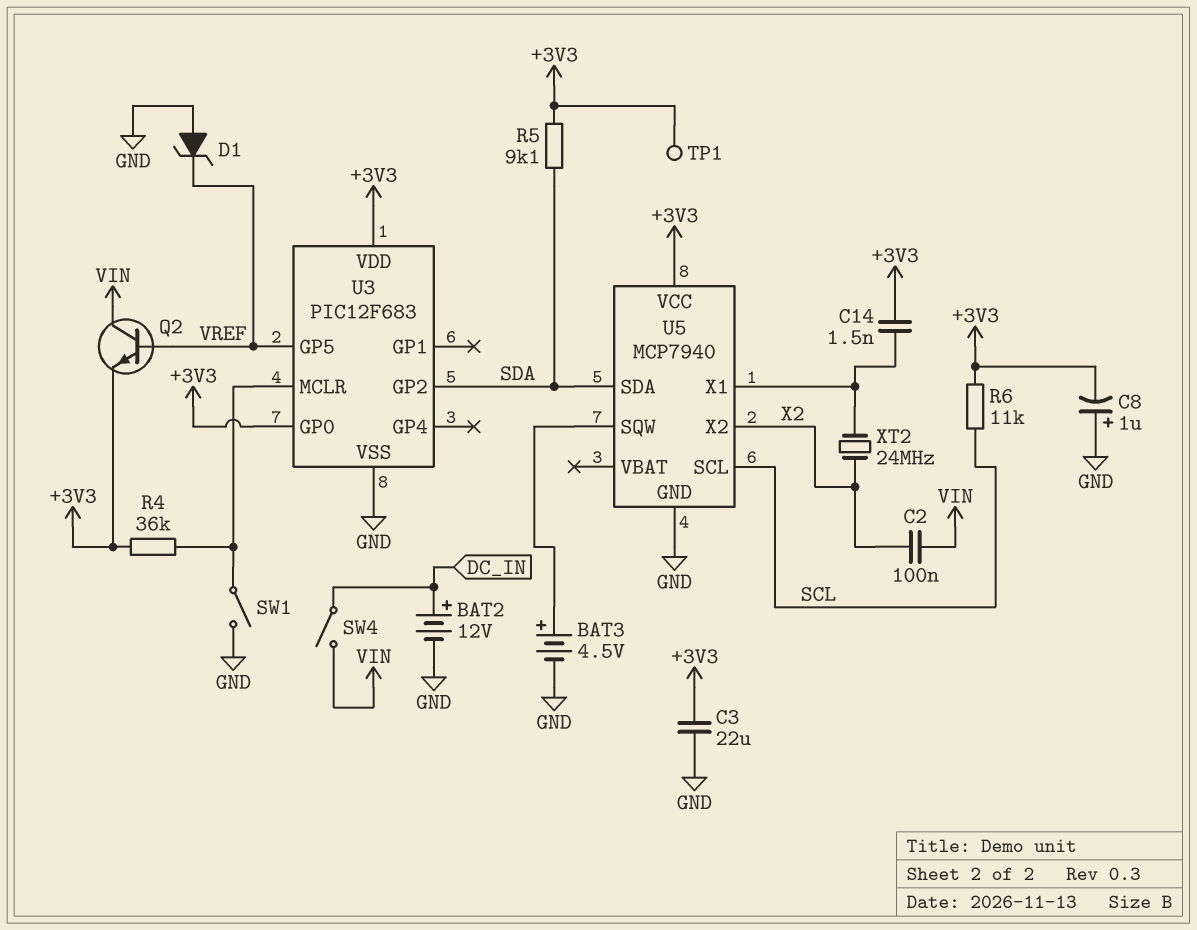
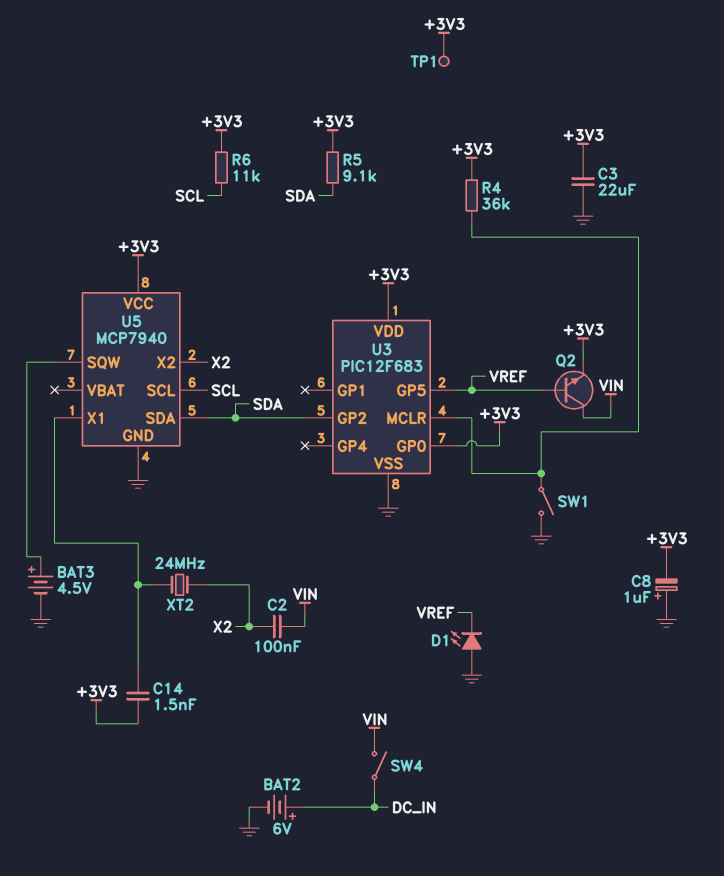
BAT2: 12V (plus DC_IN, minus GND) -> 6V (plus DC_IN, minus GND)
D1: zener (A GND, K VREF) -> LED (A GND, K VREF)

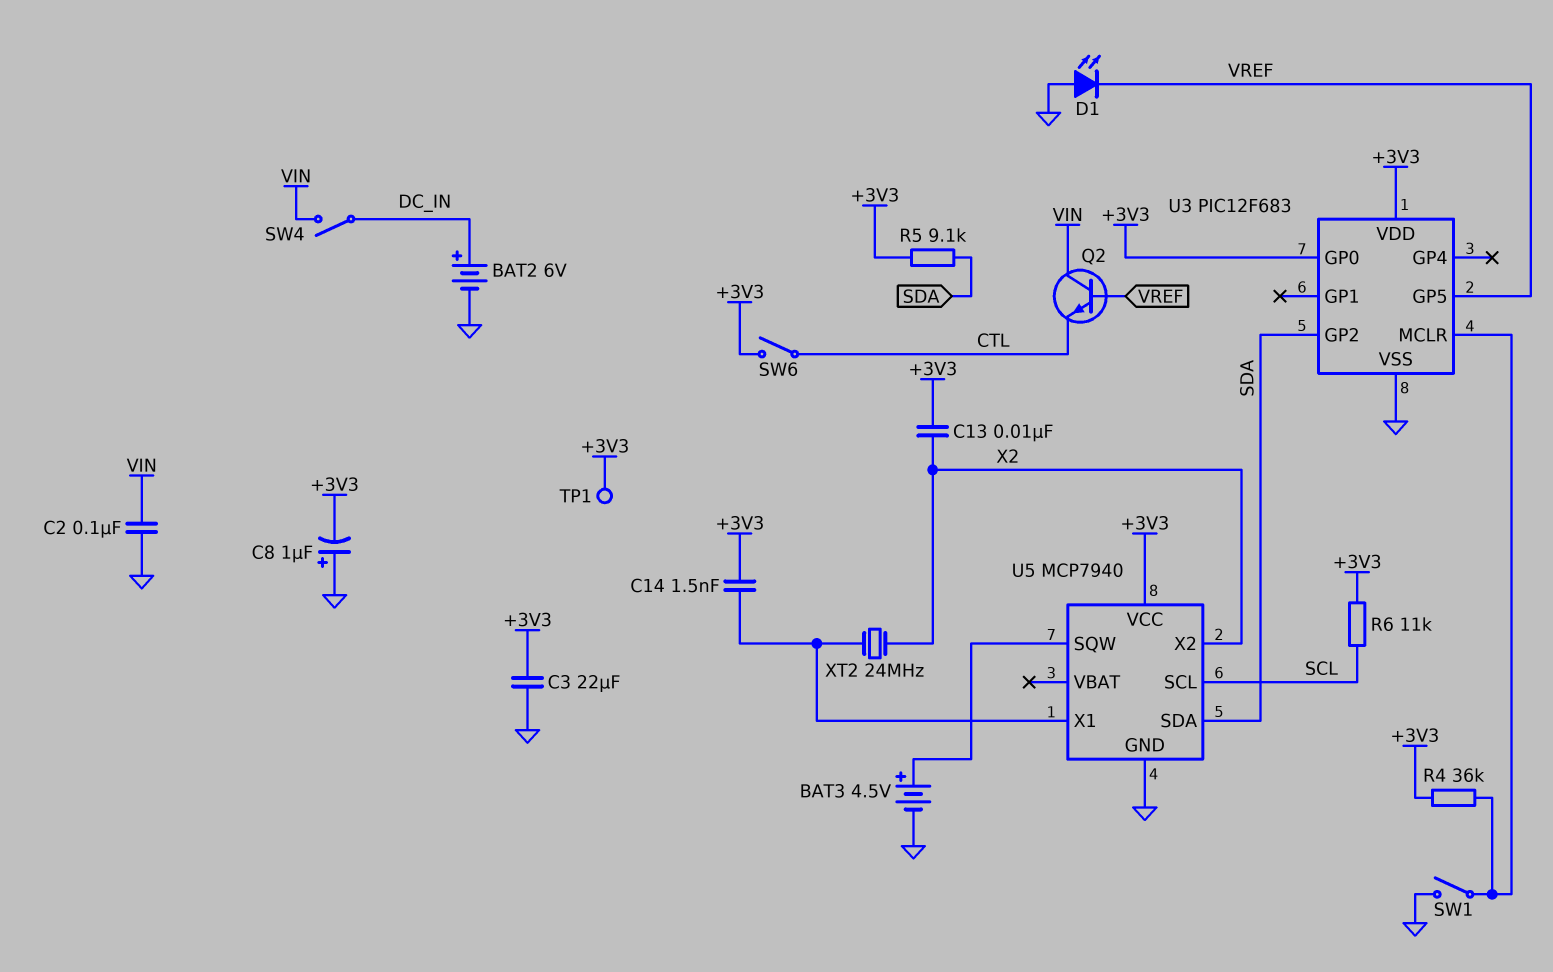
C2: 100nF (VIN, X2) -> 100nF (GND, VIN)
C13: none -> 10nF (+3V3, X2)
Q2: NPN (B VREF, C VIN, E +3V3) -> NPN (B VREF, C VIN, E CTL)
SW6: none -> switch (+3V3, CTL)

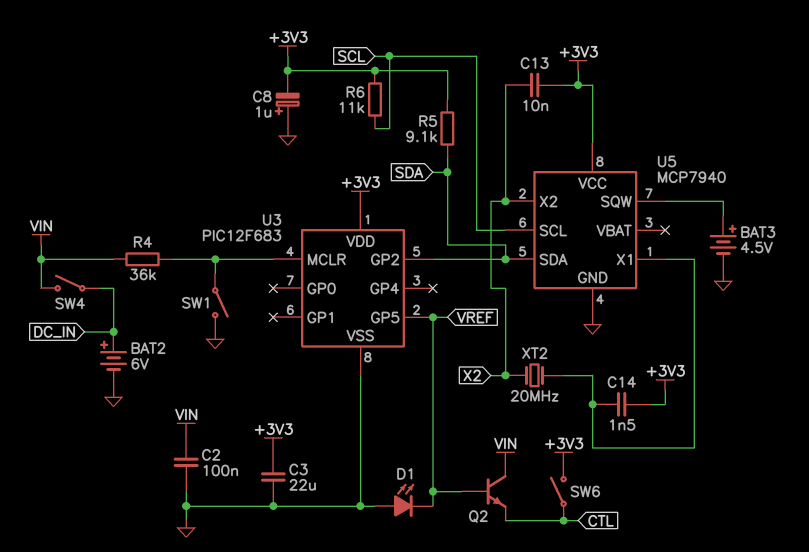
R4: 36k (+3V3, U3/MCLR) -> 36k (U3/MCLR, VIN)
TP1: test point (+3V3) -> none
U3 pin GP0: +3V3 -> none
XT2: 24MHz (U5/X1, X2) -> 20MHz (U5/X1, X2)

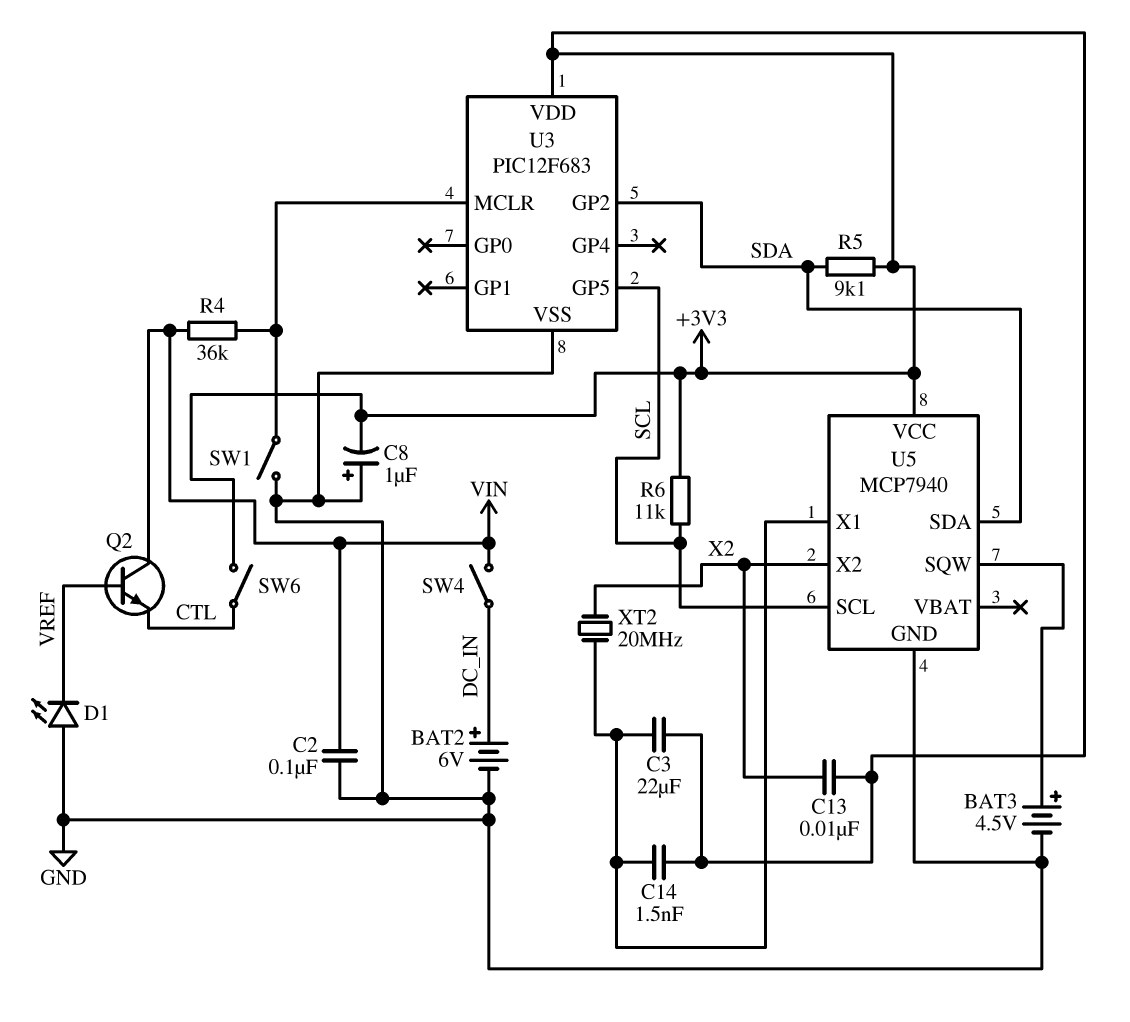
C3: 22uF (+3V3, GND) -> 22uF (+3V3, U5/X1)
U3 pin GP5: VREF -> SCL

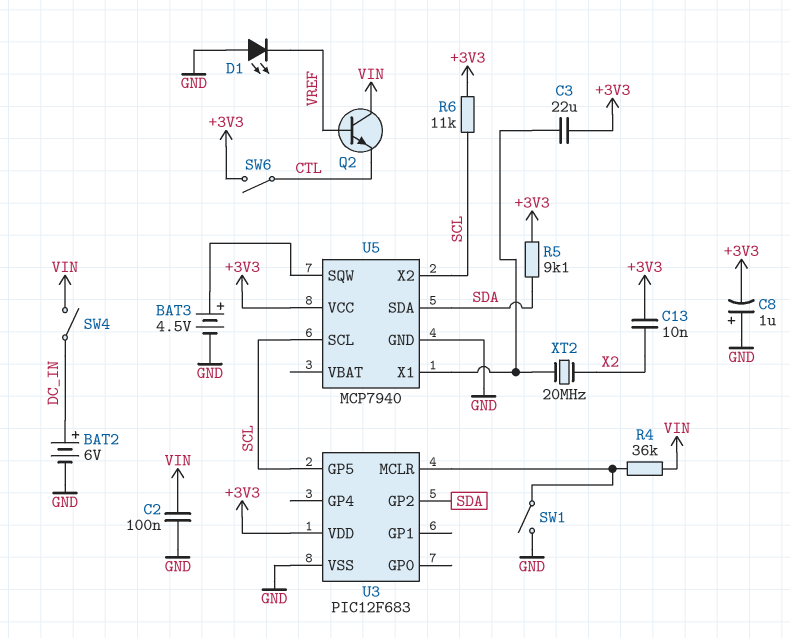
C14: 1.5nF (+3V3, U5/X1) -> none
U5 pin X2: X2 -> SCL

